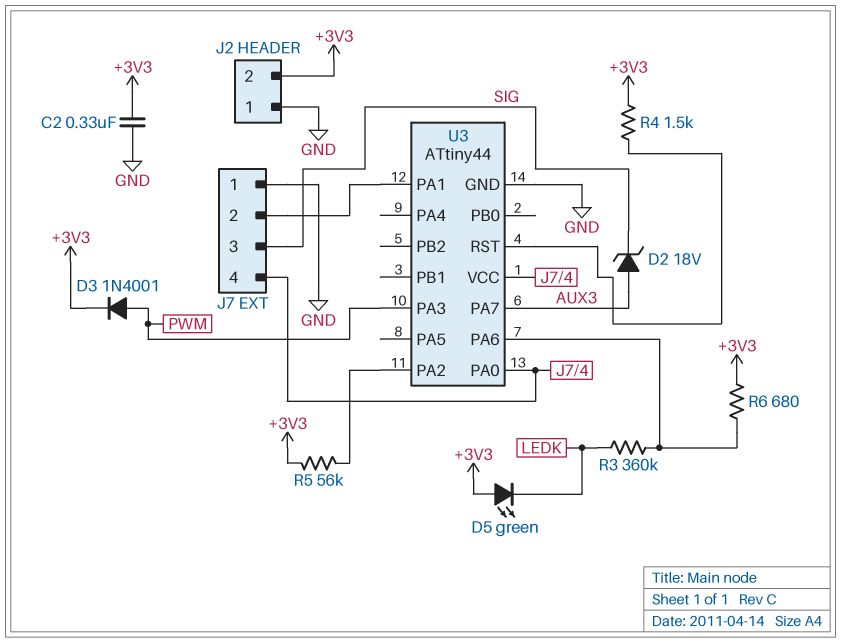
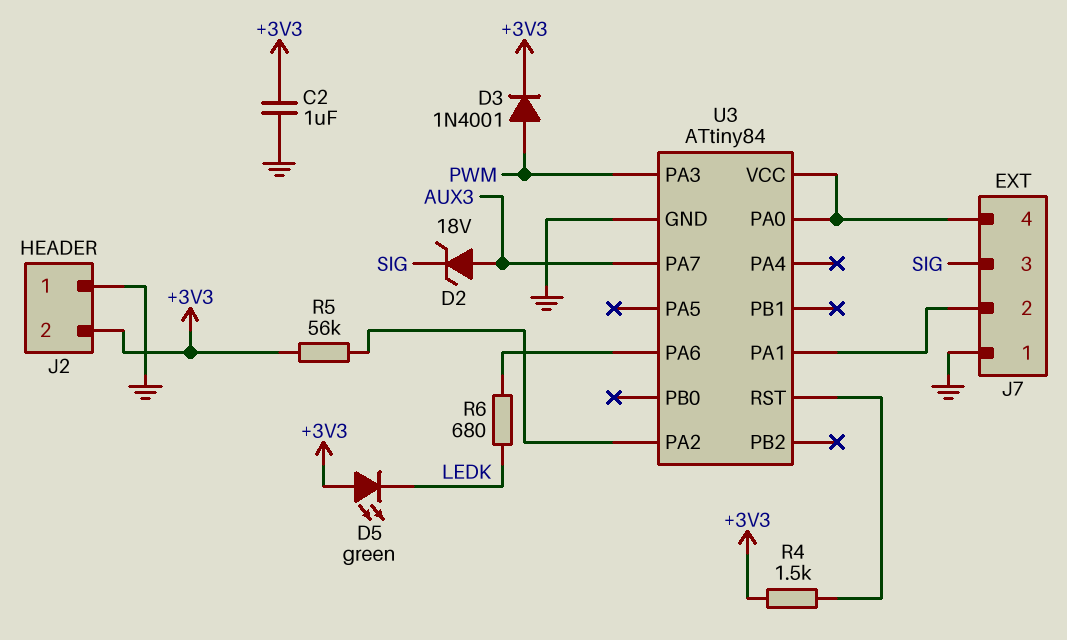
C2: 330nF (+3V3, GND) -> 1uF (+3V3, GND)
R3: 360k (LEDK, U3/PA6) -> none
R6: 680 (+3V3, U3/PA6) -> 680 (LEDK, U3/PA6)
U3: ATtiny44 -> ATtiny84

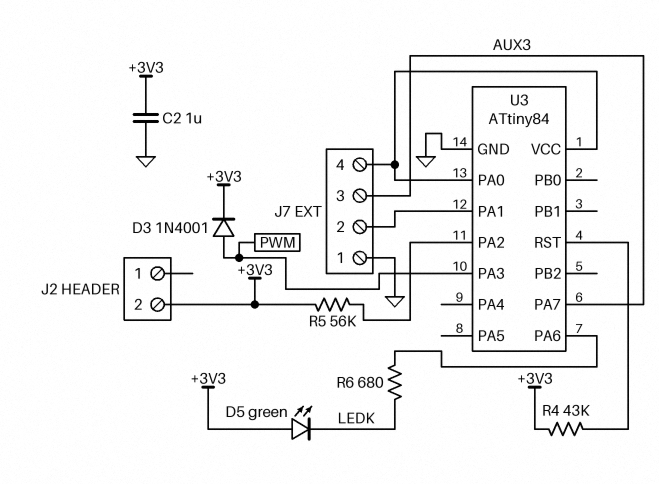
D2: zener 18V (A AUX3, K SIG) -> none
J2 pin 1: GND -> none
J7 pin 3: SIG -> AUX3
R4: 1.5k (+3V3, U3/RST) -> 43k (+3V3, U3/RST)

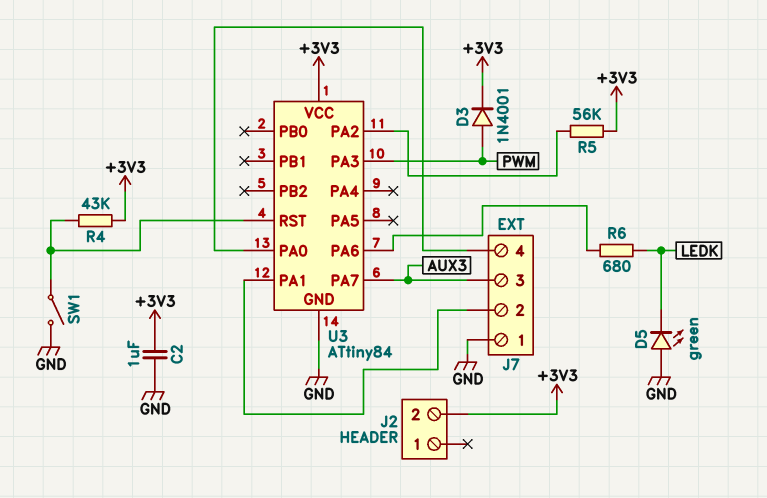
D5: LED green (A +3V3, K LEDK) -> LED green (A GND, K LEDK)
SW1: none -> switch (GND, U3/RST)
U3 pin VCC: J7/4 -> +3V3

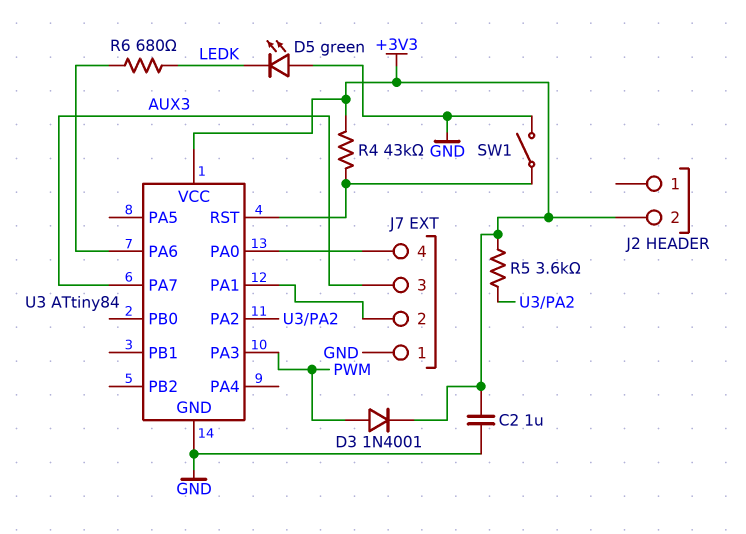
R5: 56k (+3V3, U3/PA2) -> 3.6k (+3V3, U3/PA2)

